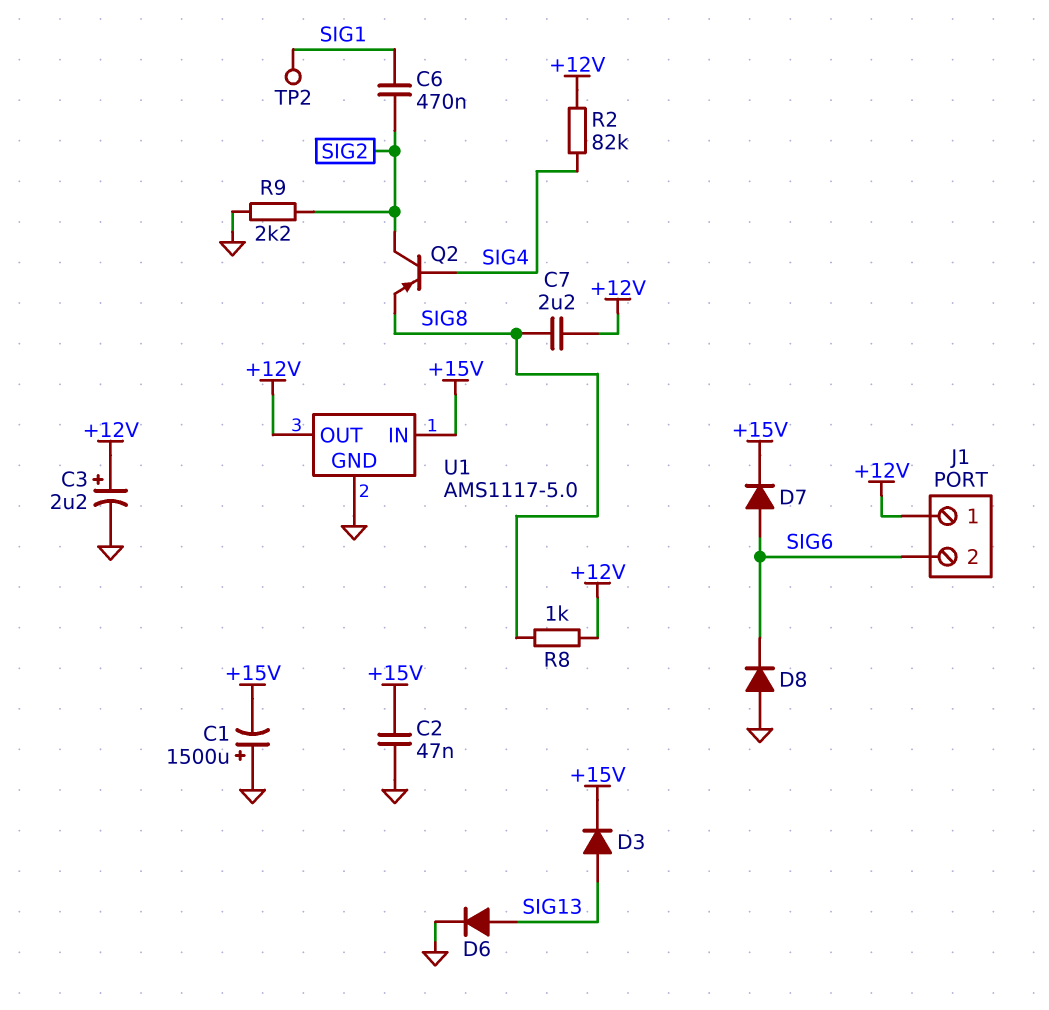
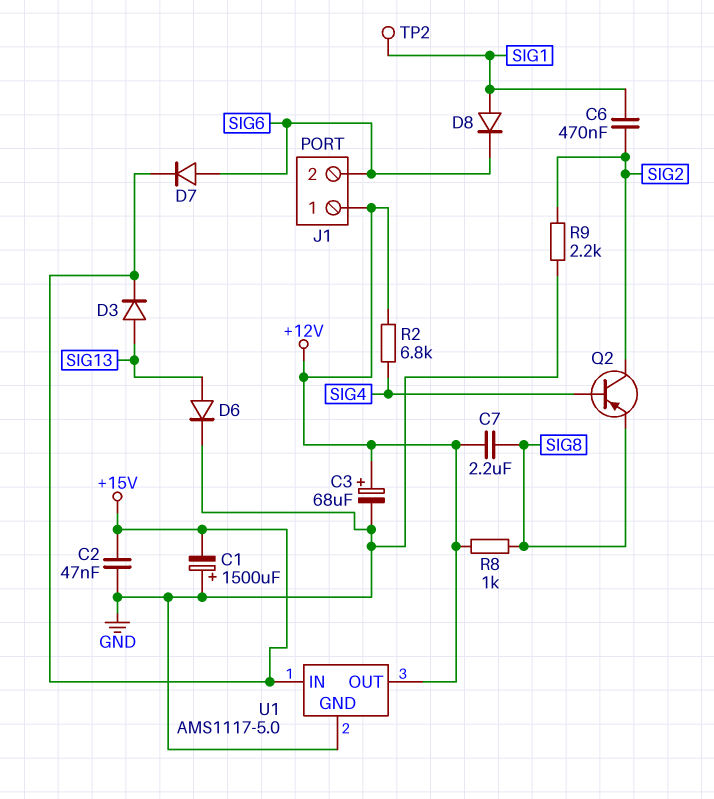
C3: 2.2uF (plus +12V, minus GND) -> 68uF (plus +12V, minus GND)
D8: diode (A GND, K SIG6) -> diode (A SIG1, K SIG6)
R2: 82k (+12V, SIG4) -> 6.8k (+12V, SIG4)

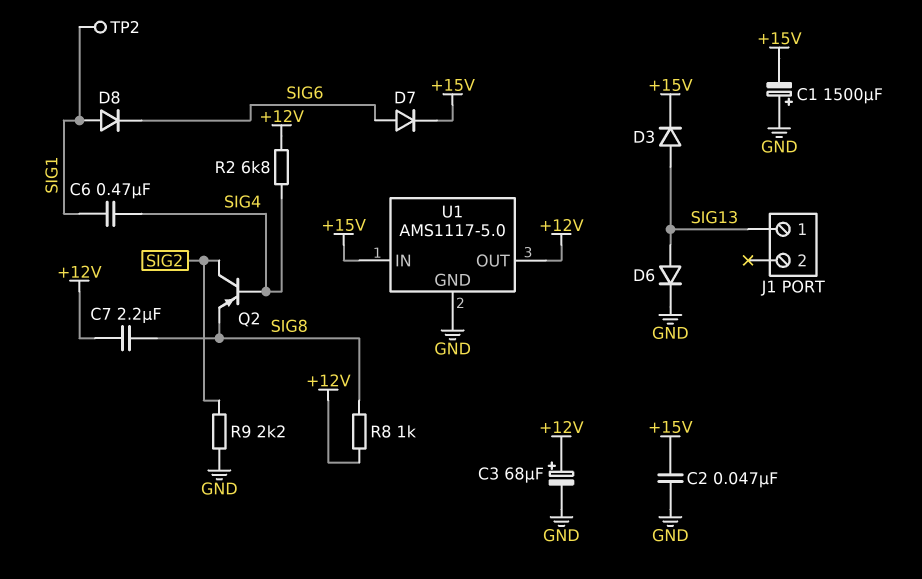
C6: 470nF (SIG1, SIG2) -> 470nF (SIG1, SIG4)
J1 pin 1: +12V -> SIG13
J1 pin 2: SIG6 -> none

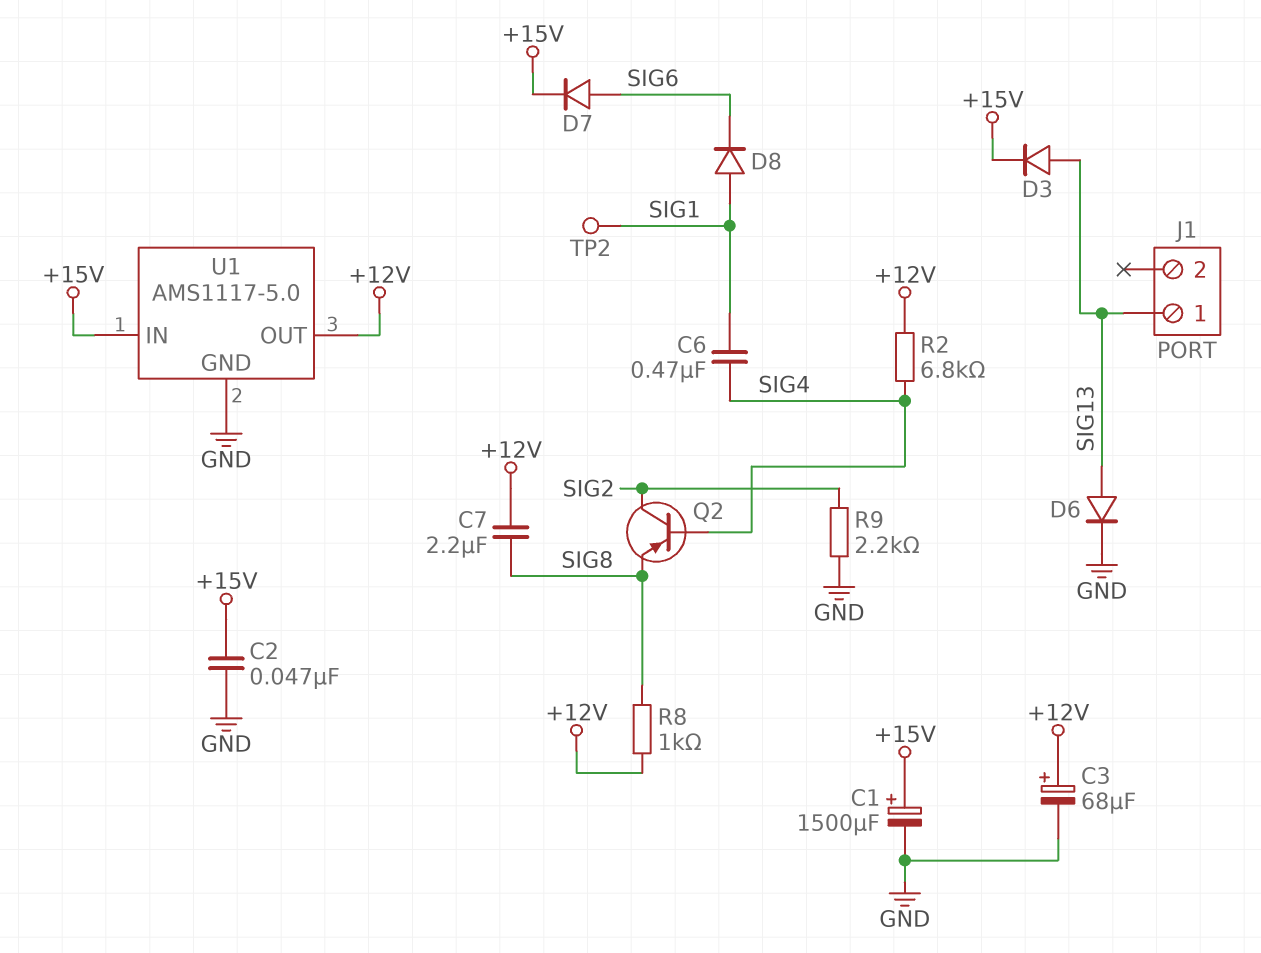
C1: 1500uF (plus GND, minus +15V) -> 1500uF (plus +15V, minus GND)

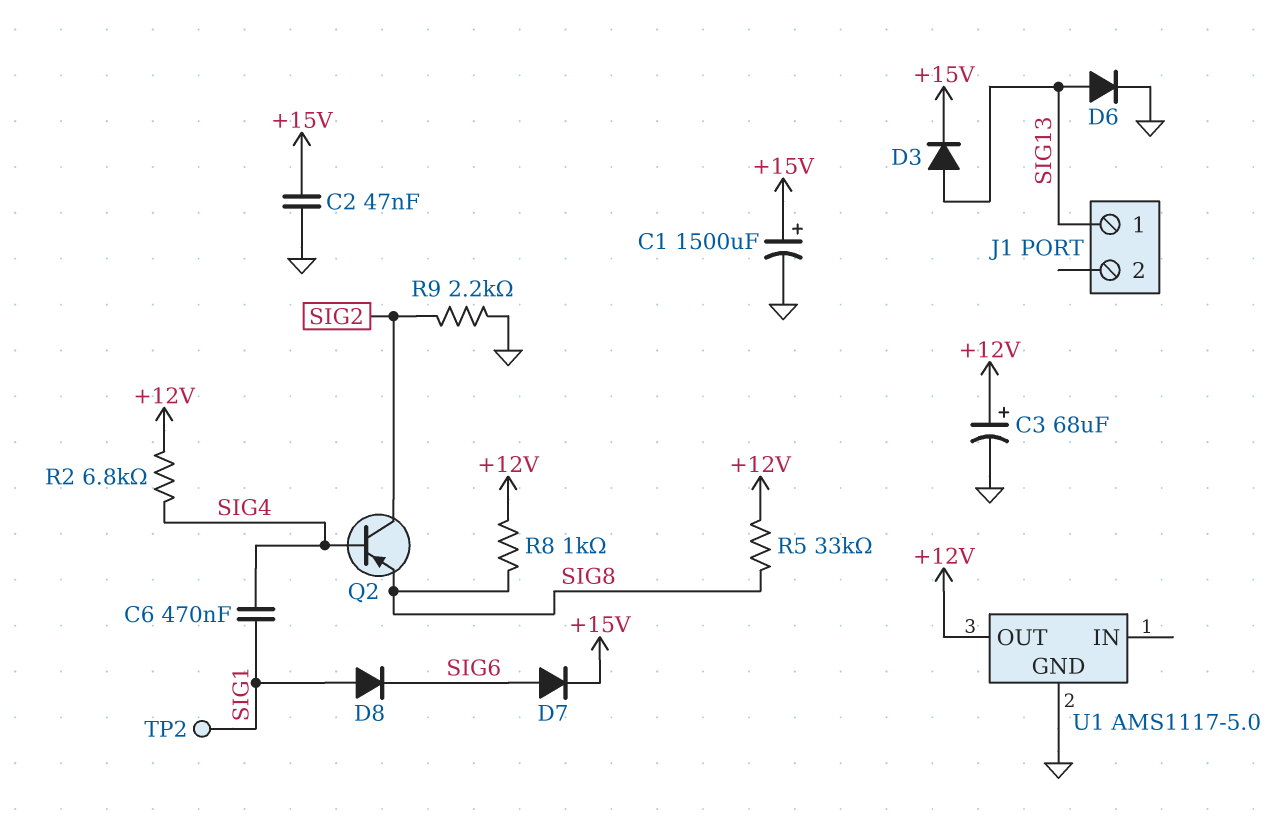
C7: 2.2uF (+12V, SIG8) -> none
R5: none -> 33k (+12V, SIG8)
U1 pin IN: +15V -> none

